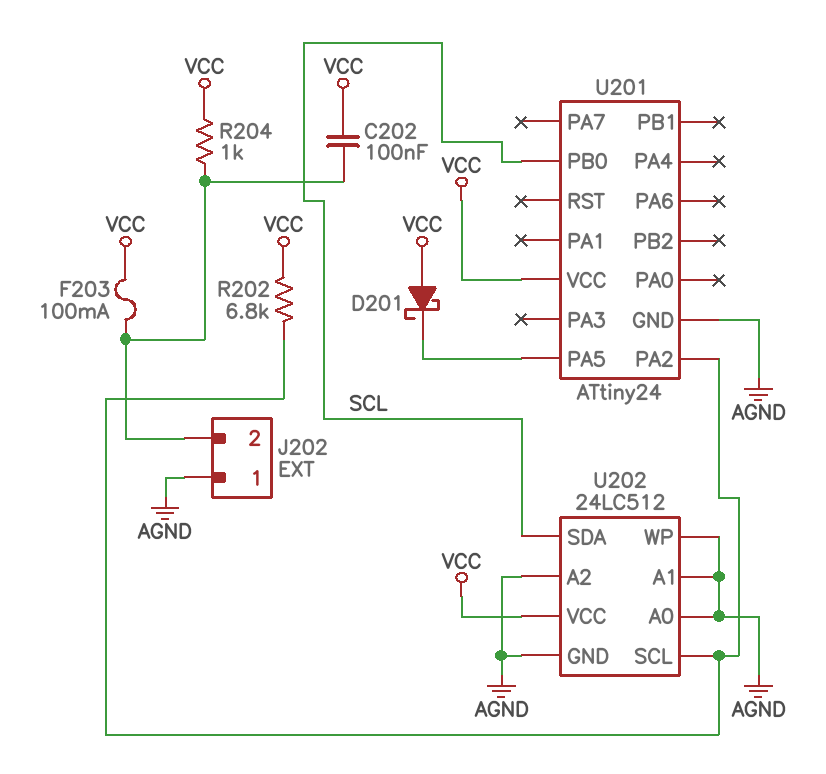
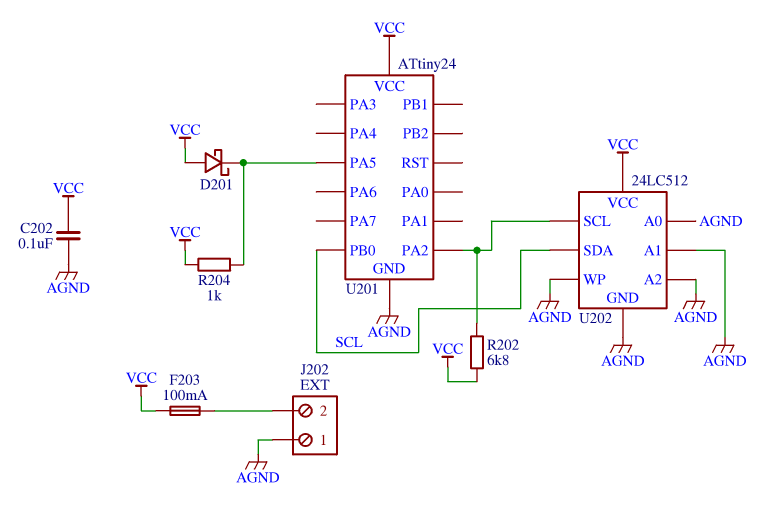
C202: 100nF (J202/2, VCC) -> 100nF (AGND, VCC)
R204: 1k (J202/2, VCC) -> 1k (U201/PA5, VCC)

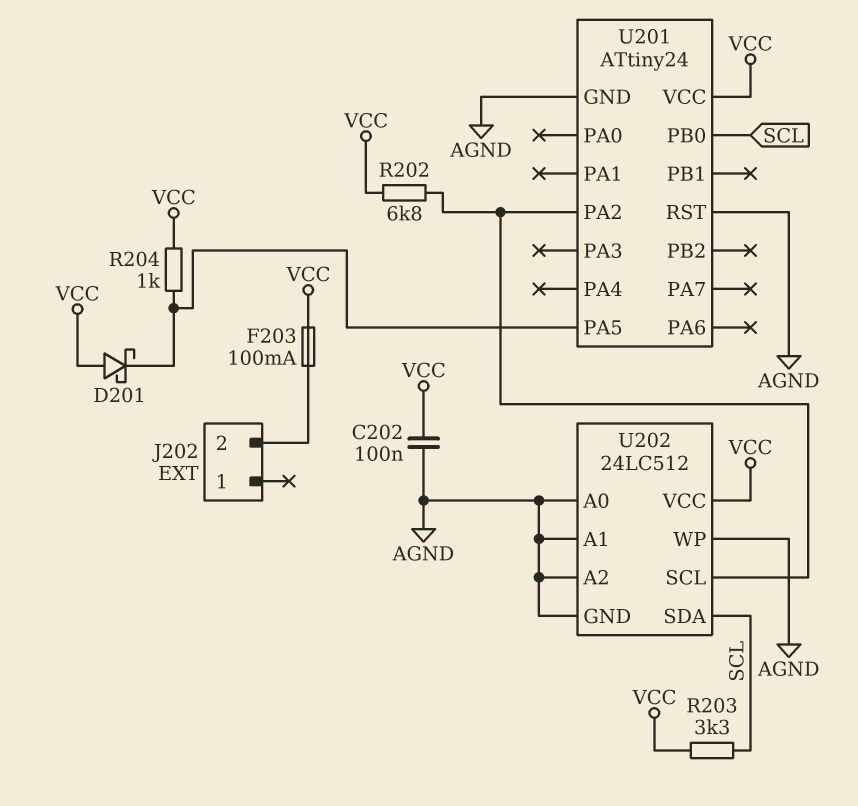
J202 pin 1: AGND -> none
R203: none -> 3.3k (SCL, VCC)
U201 pin RST: none -> AGND

